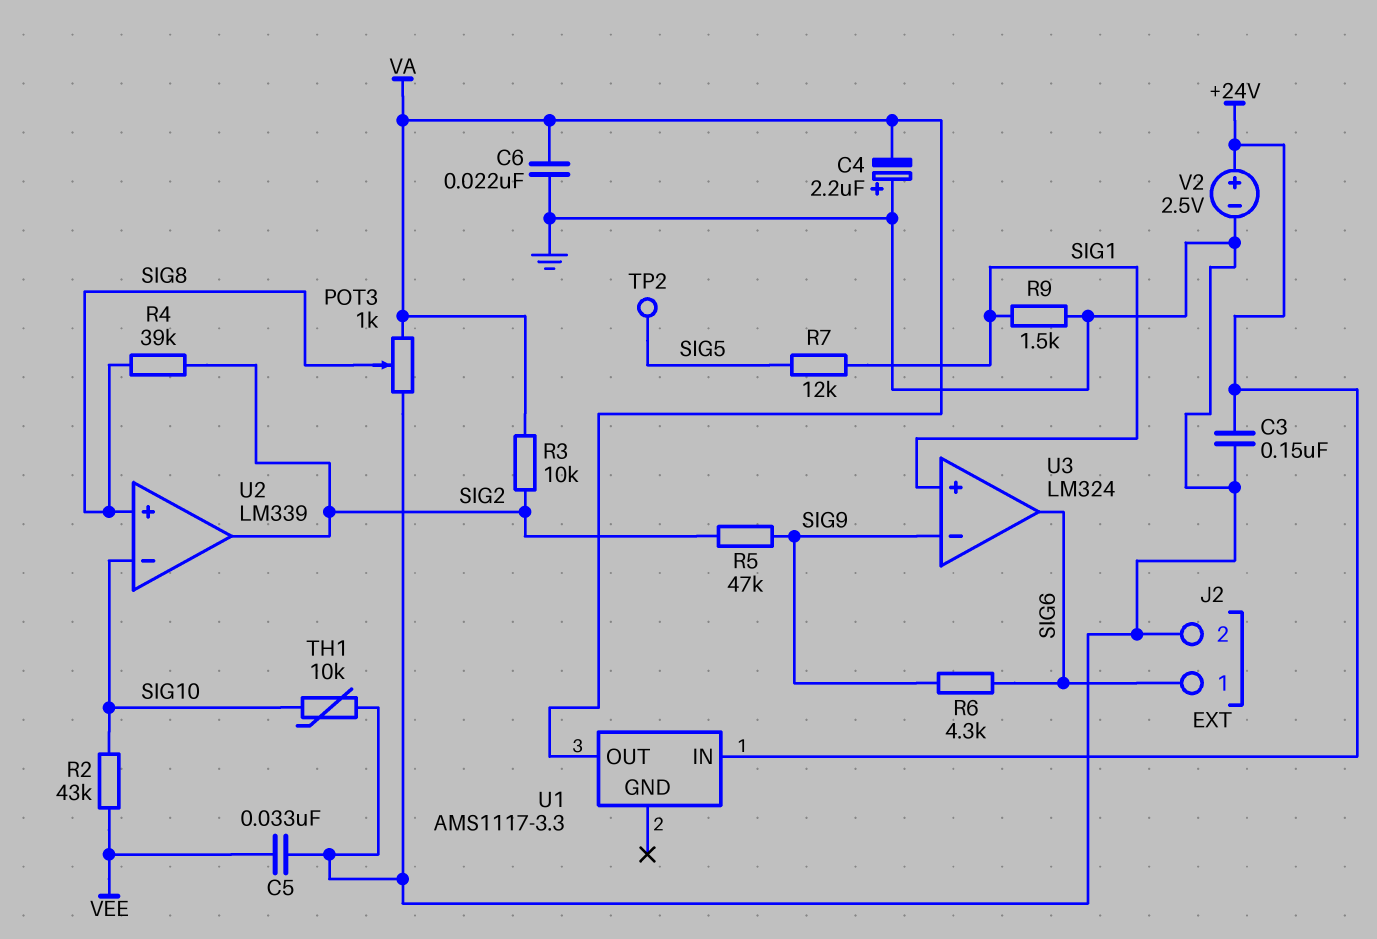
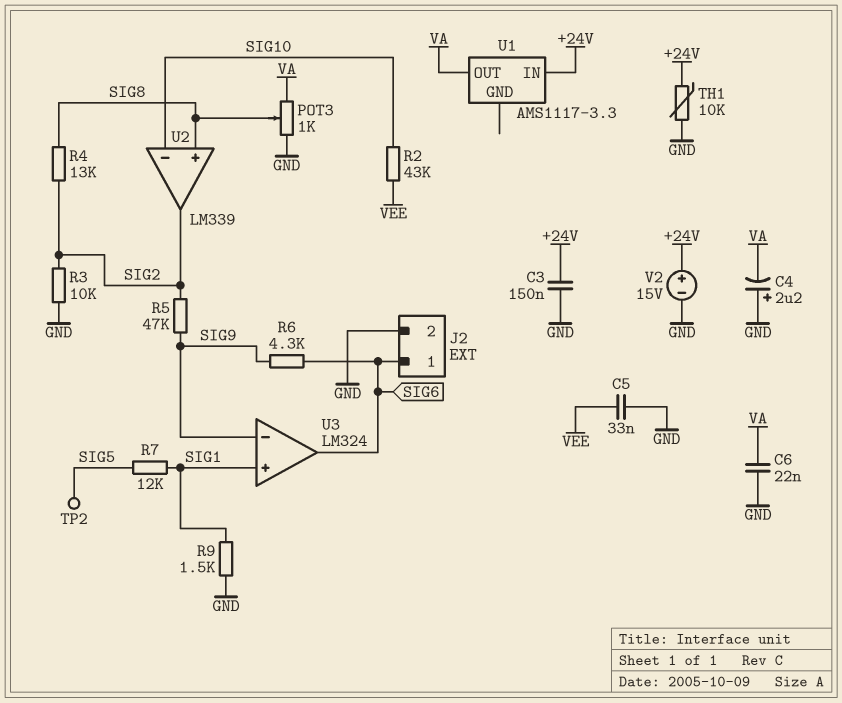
R3: 10k (SIG2, VA) -> 10k (GND, SIG2)
R4: 39k (SIG2, SIG8) -> 13k (SIG2, SIG8)
TH1: 10k (GND, SIG10) -> 10k (+24V, GND)
V2: 2.5V (plus +24V, minus GND) -> 15V (plus +24V, minus GND)

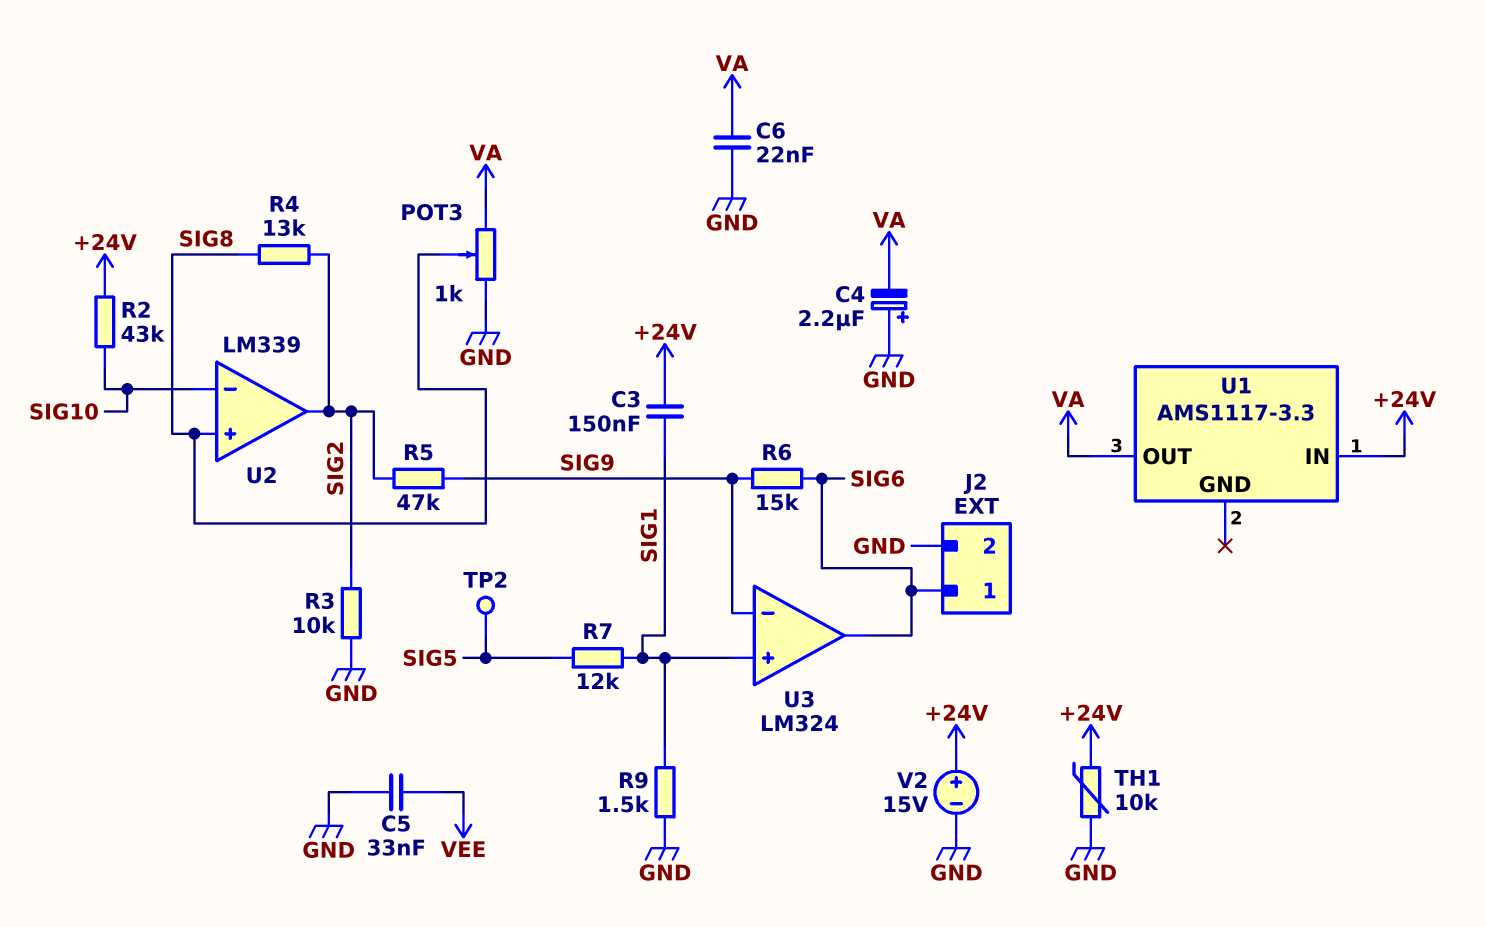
C3: 150nF (+24V, GND) -> 150nF (+24V, SIG1)
R2: 43k (SIG10, VEE) -> 43k (+24V, SIG10)
R6: 4.3k (SIG6, SIG9) -> 15k (SIG6, SIG9)

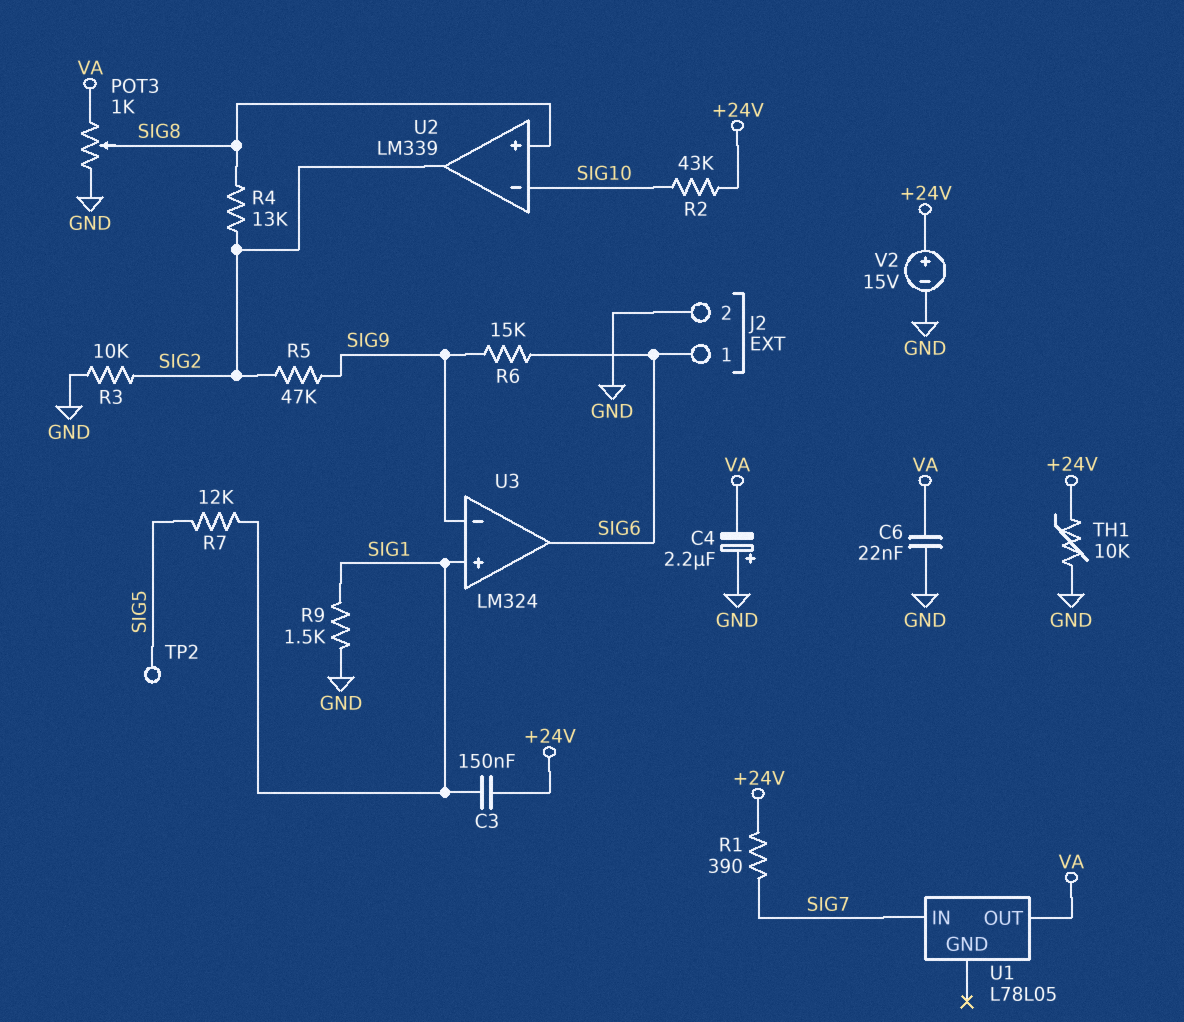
C5: 33nF (GND, VEE) -> none
R1: none -> 390 (+24V, SIG7)
U1: AMS1117-3.3 -> L78L05
U1 pin IN: +24V -> SIG7

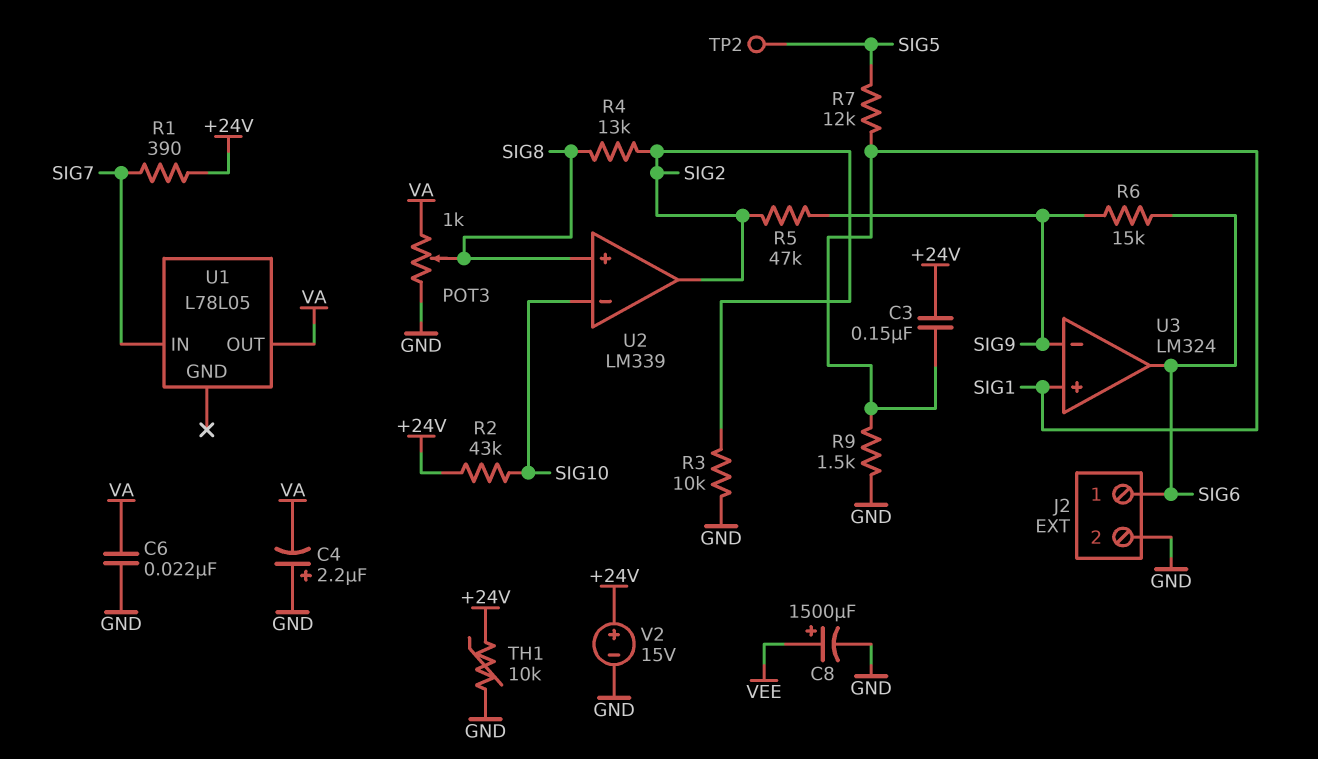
C8: none -> 1500uF (plus VEE, minus GND)

